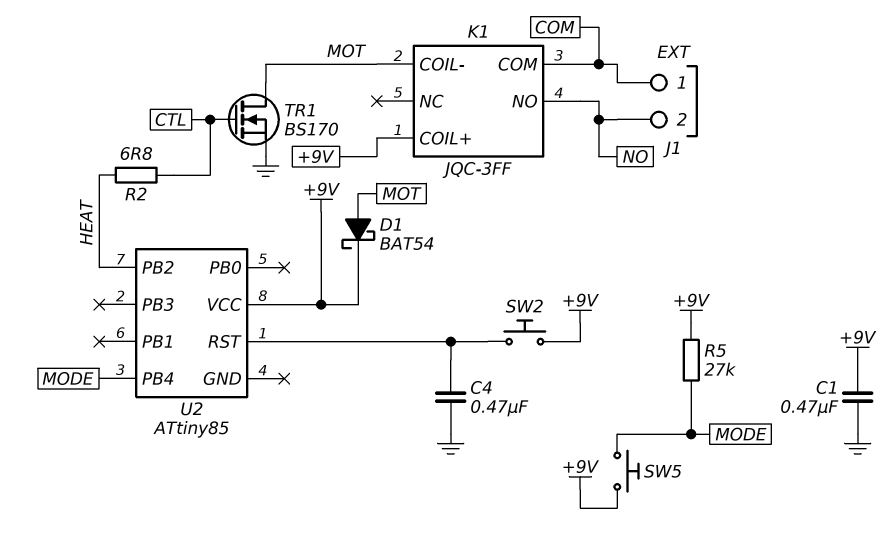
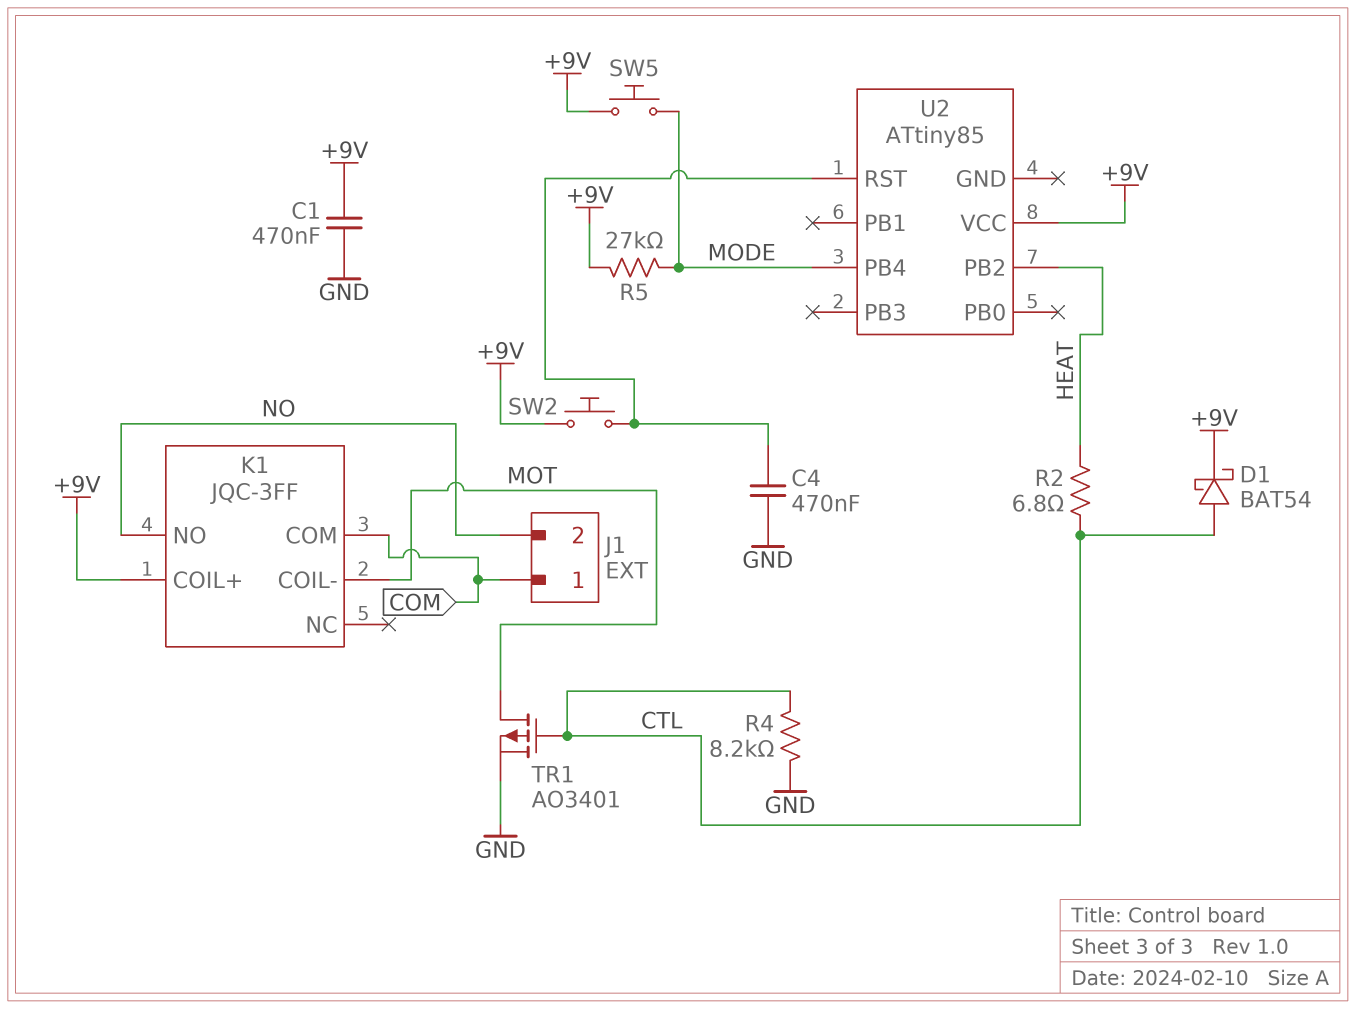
D1: schottky BAT54 (A MOT, K +9V) -> schottky BAT54 (A CTL, K +9V)
R4: none -> 8.2k (CTL, GND)
TR1: NMOS BS170 (G CTL, D MOT, S GND) -> PMOS AO3401 (G CTL, D MOT, S GND)

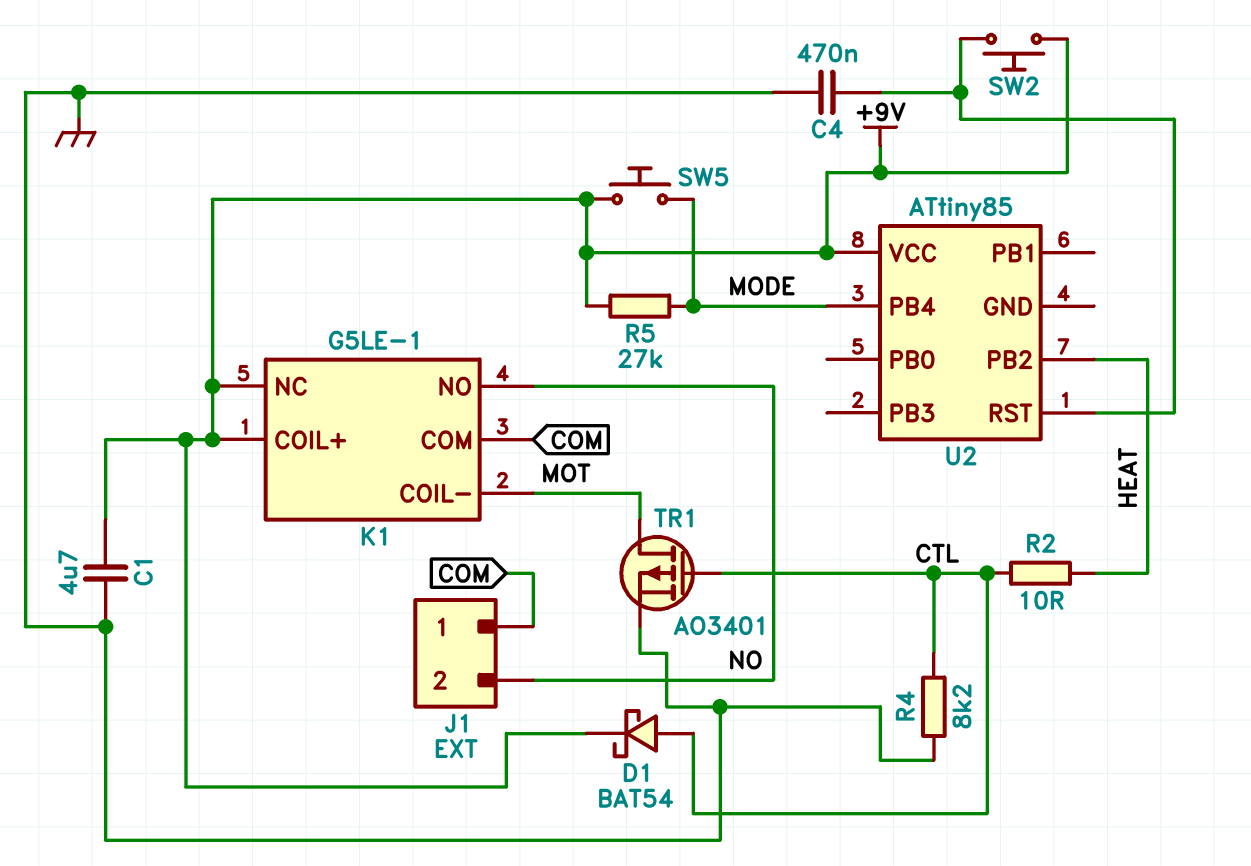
C1: 470nF (+9V, GND) -> 4.7uF (+9V, GND)
K1: JQC-3FF -> G5LE-1
K1 pin NC: none -> +9V
R2: 6.8 (CTL, HEAT) -> 10 (CTL, HEAT)

